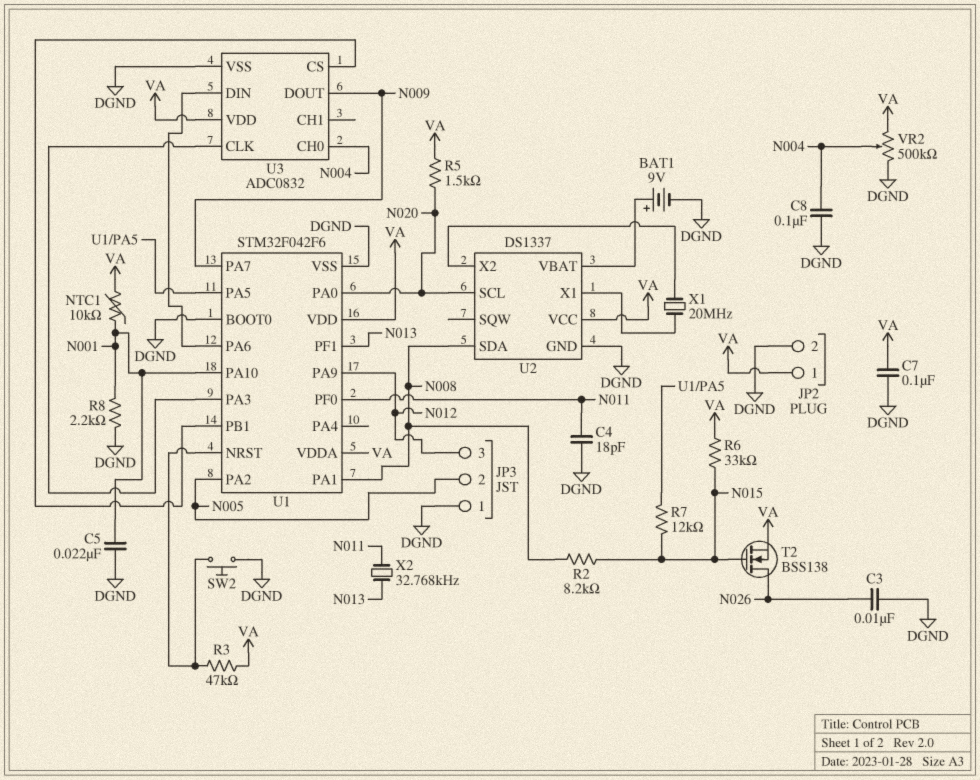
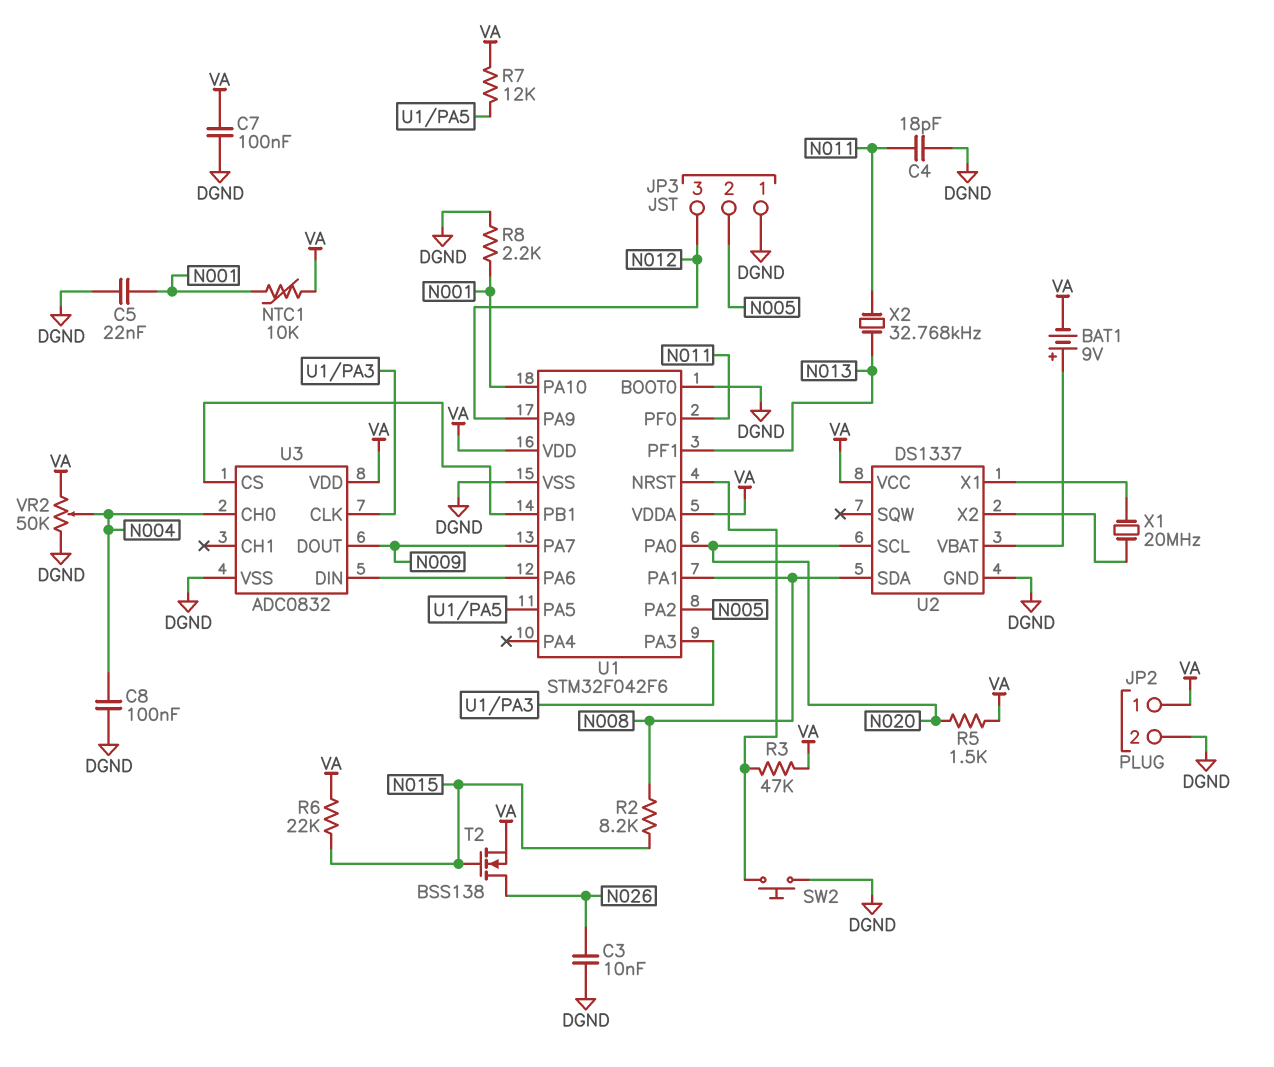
BAT1: 9V (plus U2/VBAT, minus DGND) -> 9V (plus U2/VBAT, minus VA)
R6: 33k (N015, VA) -> 22k (N015, VA)
R7: 12k (N015, U1/PA5) -> 12k (U1/PA5, VA)
VR2: 500k (DGND, VA, wiper N004) -> 50k (DGND, VA, wiper N004)

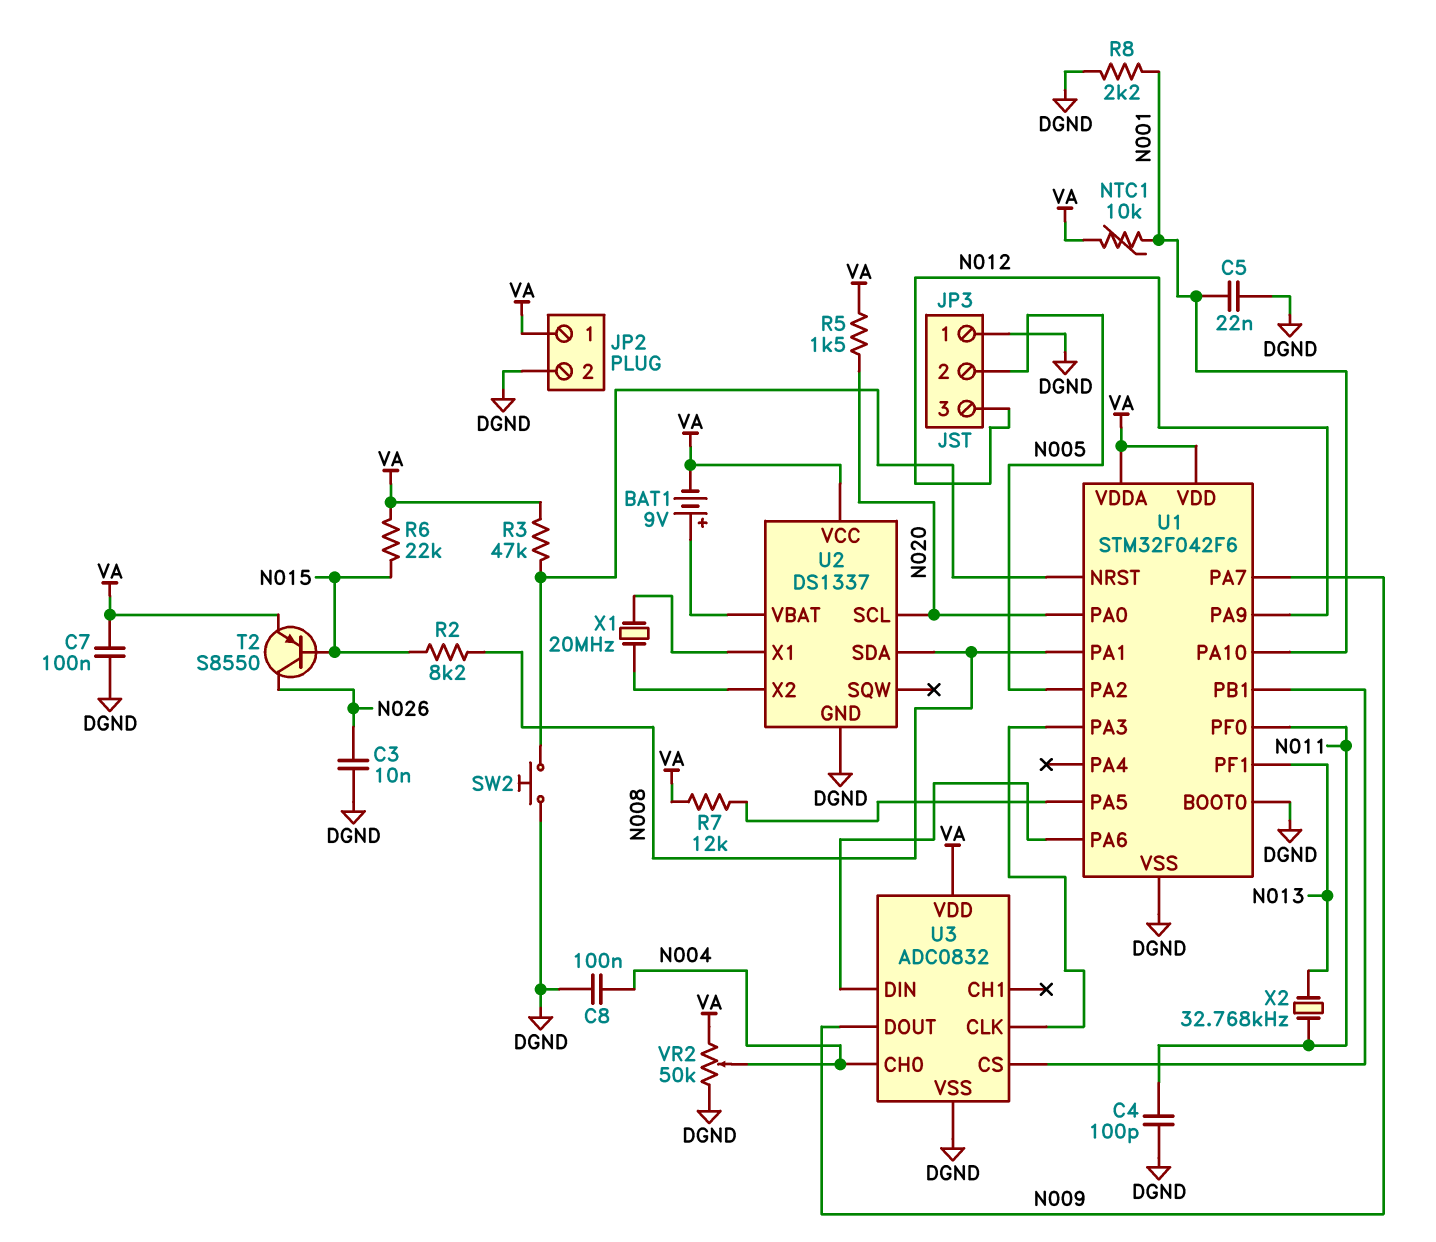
C4: 18pF (DGND, N011) -> 100pF (DGND, N011)
T2: NMOS BSS138 (G N015, D N026, S VA) -> PNP S8550 (B N015, C N026, E VA)

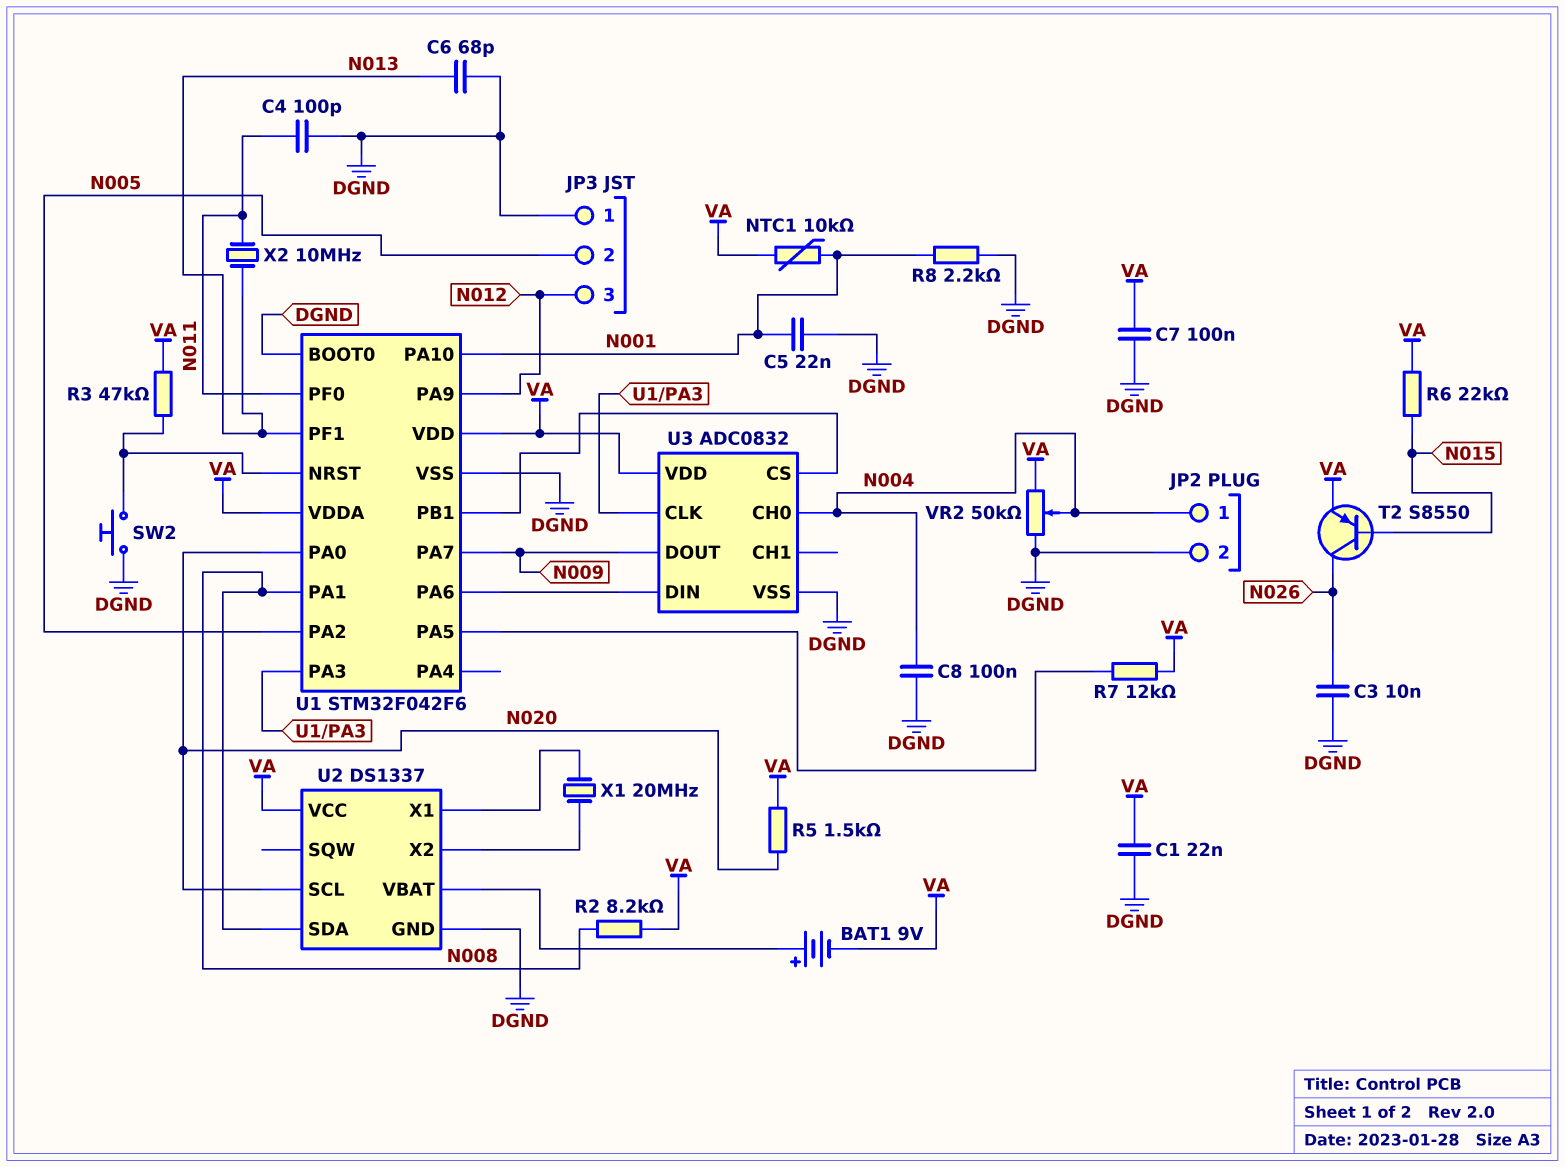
C1: none -> 22nF (DGND, VA)
C6: none -> 68pF (DGND, N013)
JP2 pin 1: VA -> N004
R2: 8.2k (N008, N015) -> 8.2k (N008, VA)
X2: 32.768kHz (N011, N013) -> 10MHz (N011, N013)

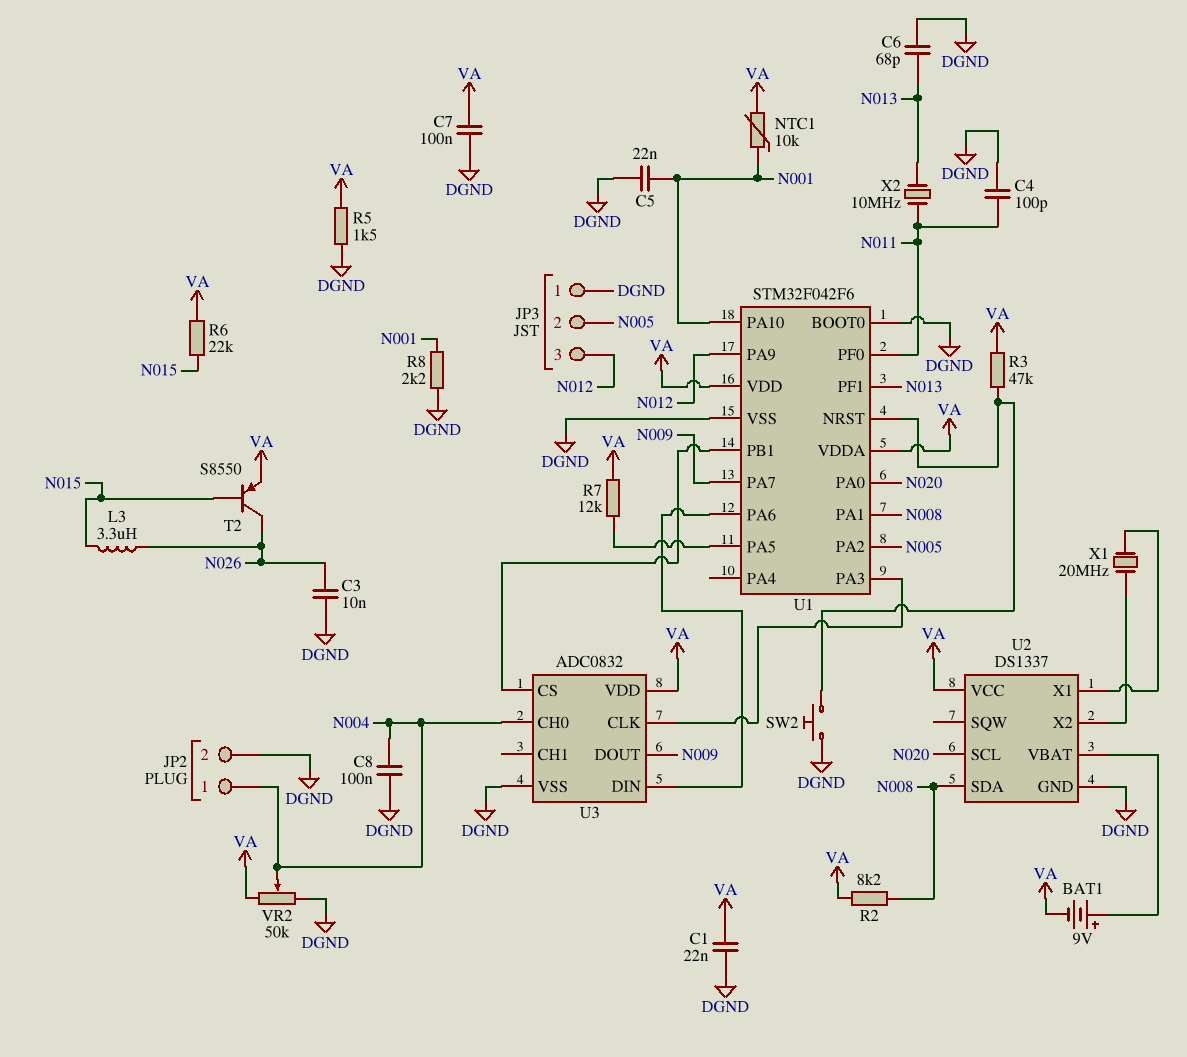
L3: none -> 3.3uH (N015, N026)
R5: 1.5k (N020, VA) -> 1.5k (DGND, VA)

